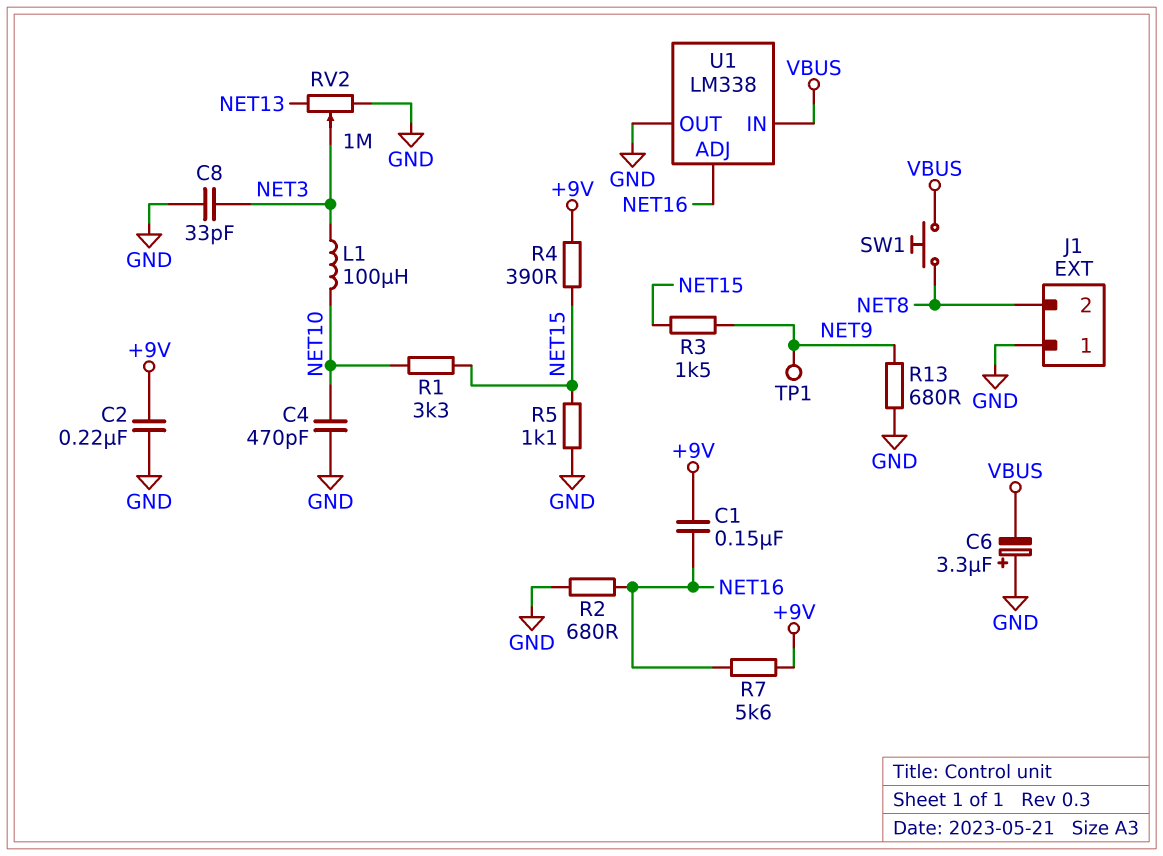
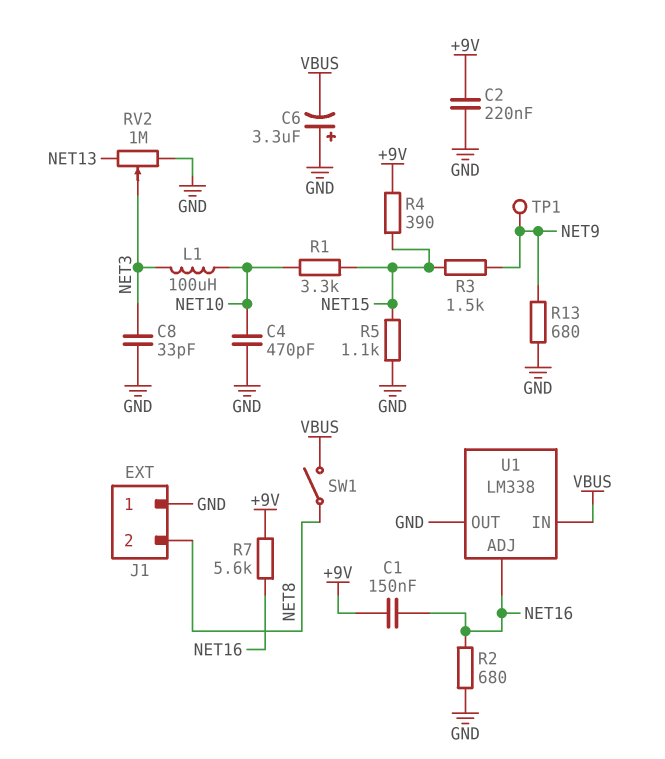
SW1: button (NET8, VBUS) -> switch (NET8, VBUS)

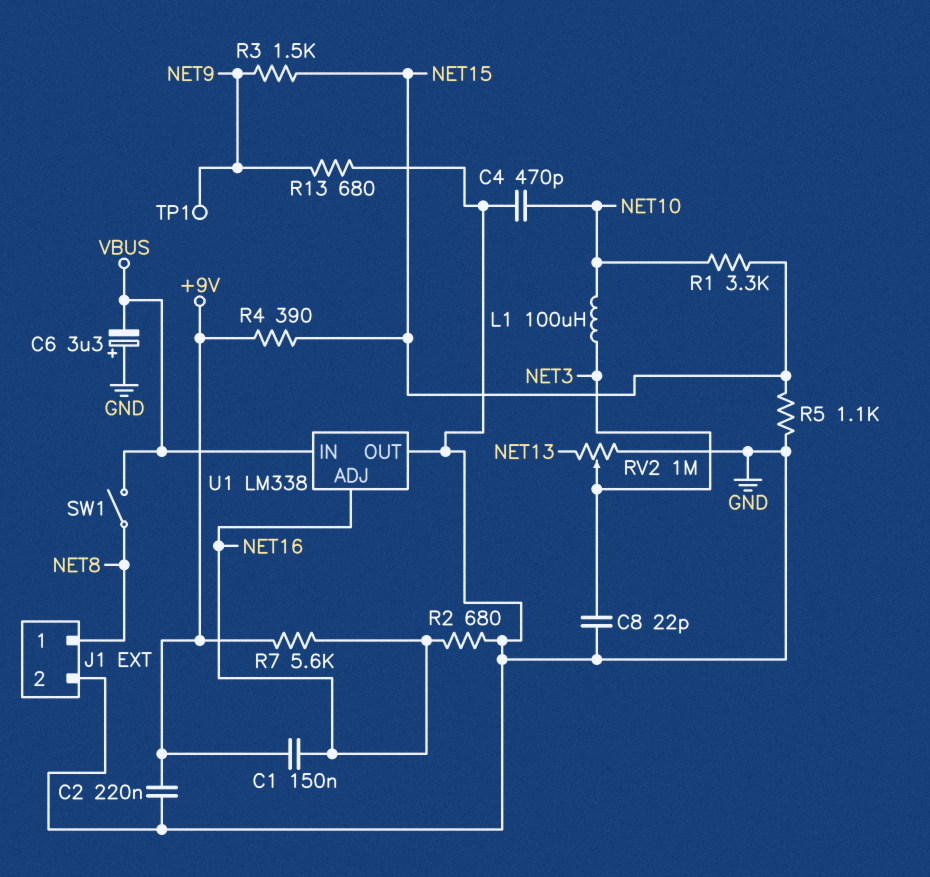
C8: 33pF (GND, NET3) -> 22pF (GND, NET3)
J1 pin 1: GND -> NET8
J1 pin 2: NET8 -> GND

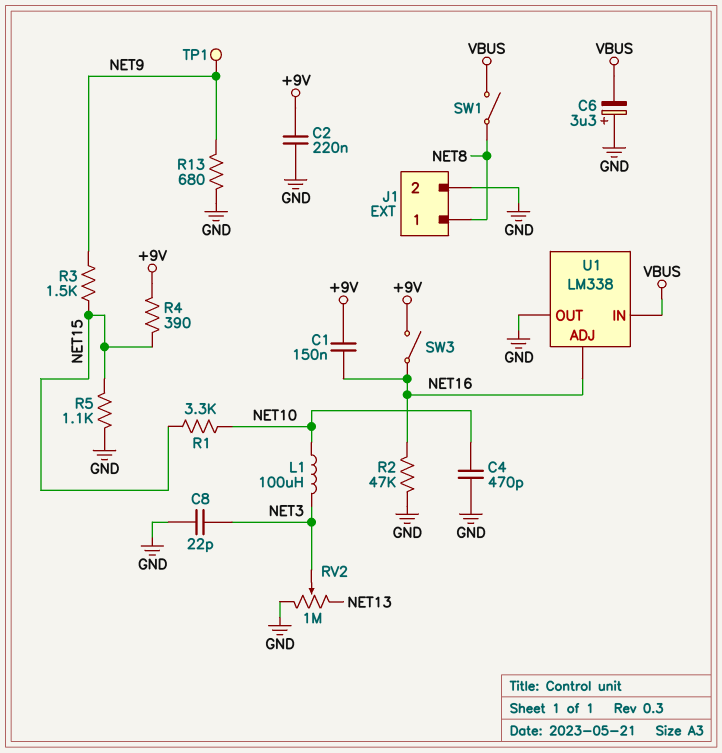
R2: 680 (GND, NET16) -> 47k (GND, NET16)
R7: 5.6k (+9V, NET16) -> none
SW3: none -> switch (+9V, NET16)

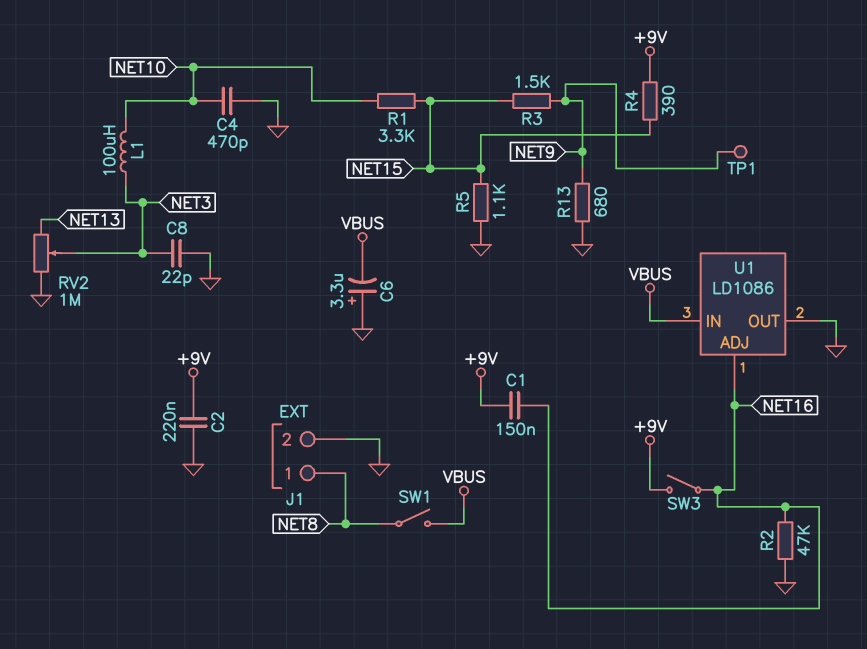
U1: LM338 -> LD1086

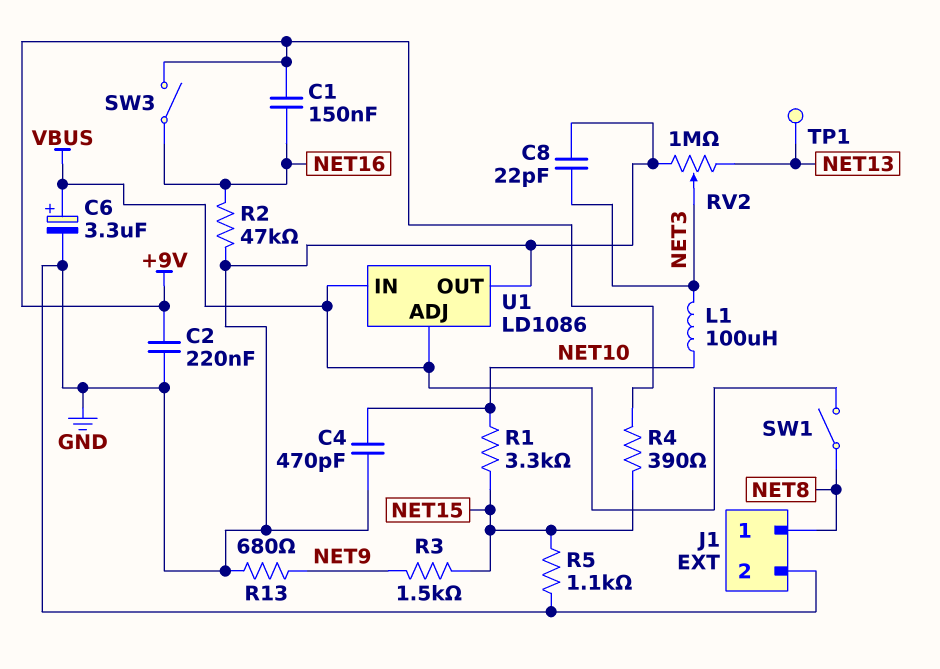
C6: 3.3uF (plus GND, minus VBUS) -> 3.3uF (plus VBUS, minus GND)
TP1: test point (NET9) -> test point (NET13)
U1 pin ADJ: NET16 -> VBUS

